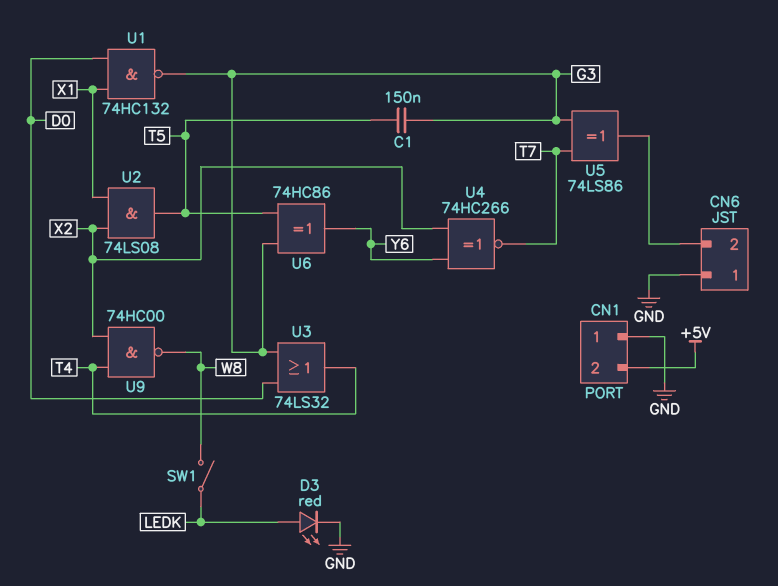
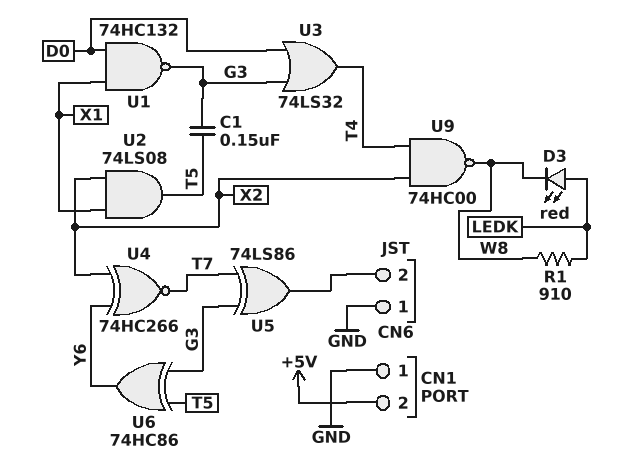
D3: LED red (A LEDK, K GND) -> LED red (A LEDK, K W8)
R1: none -> 910 (LEDK, W8)
SW1: switch (LEDK, W8) -> none

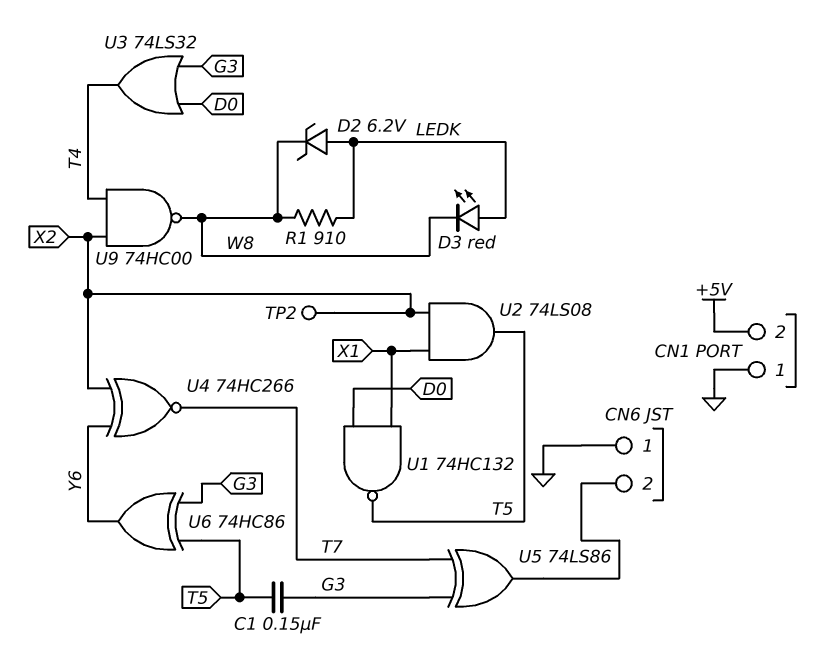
D2: none -> zener 6.2V (A LEDK, K W8)
TP2: none -> test point (X2)
U1: NAND 74HC132 (in D0, in X1, out G3) -> NAND 74HC132 (in D0, in X1, out T5)

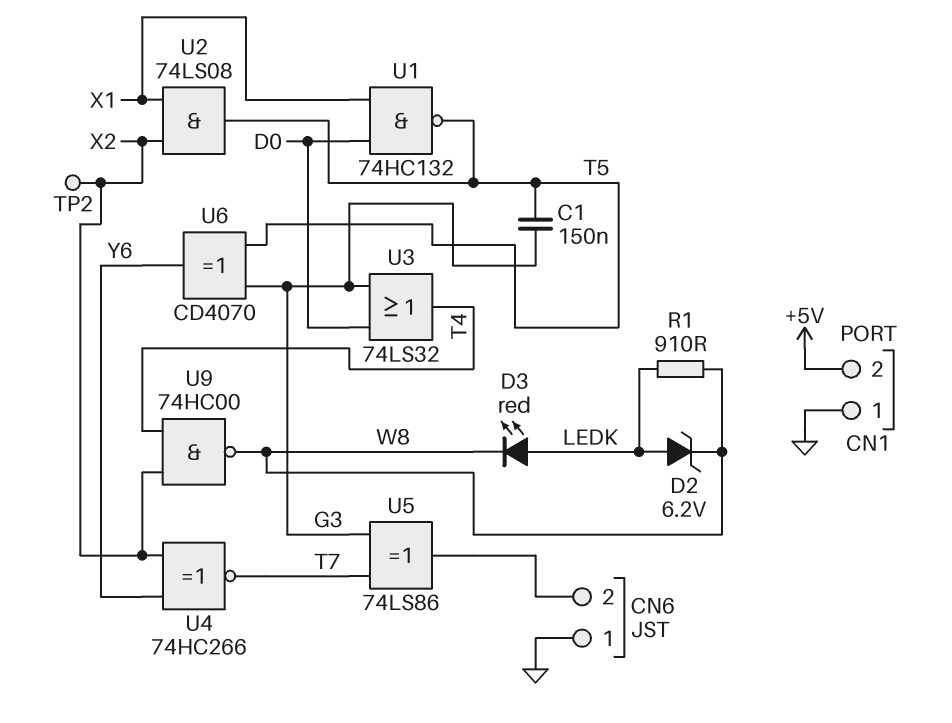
U6: XOR 74HC86 (in G3, in T5, out Y6) -> XOR CD4070 (in G3, in T5, out Y6)

